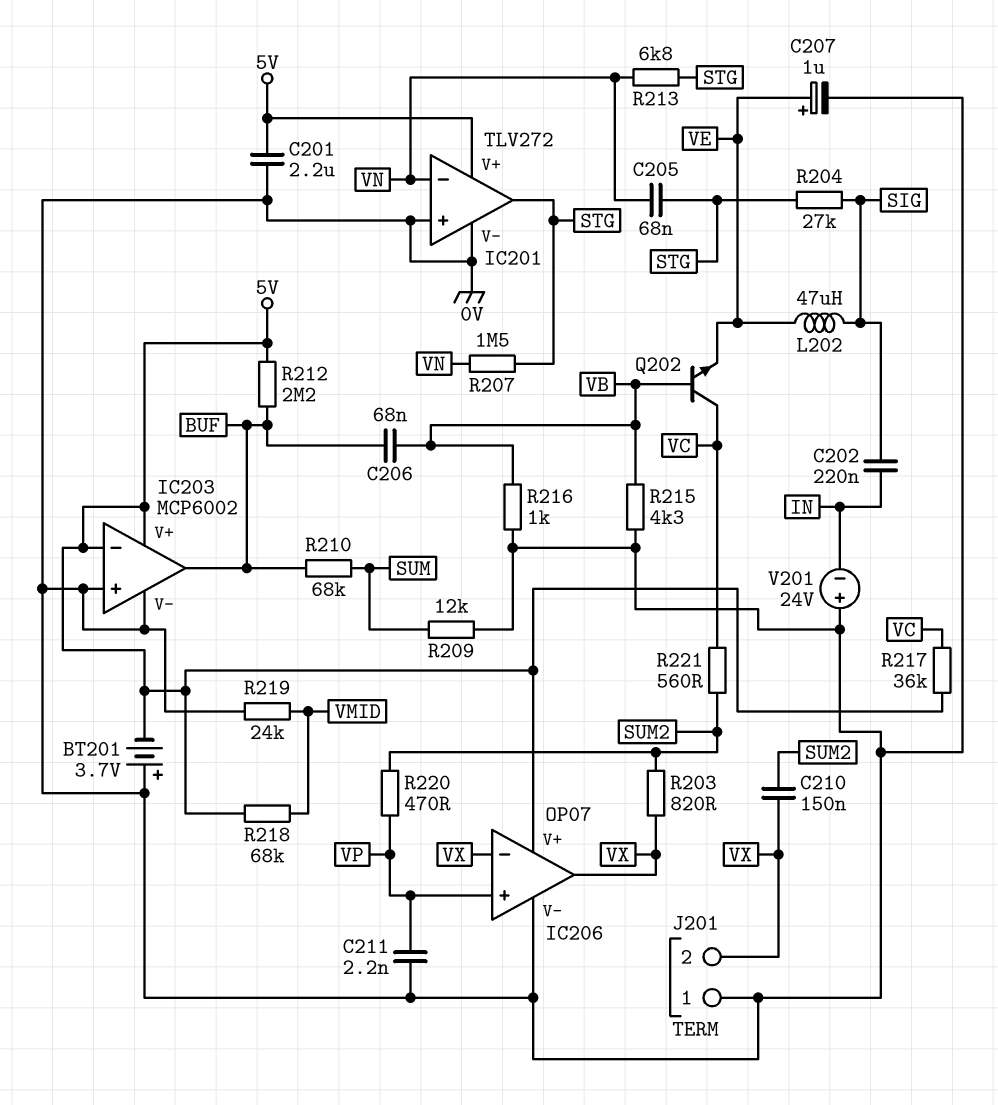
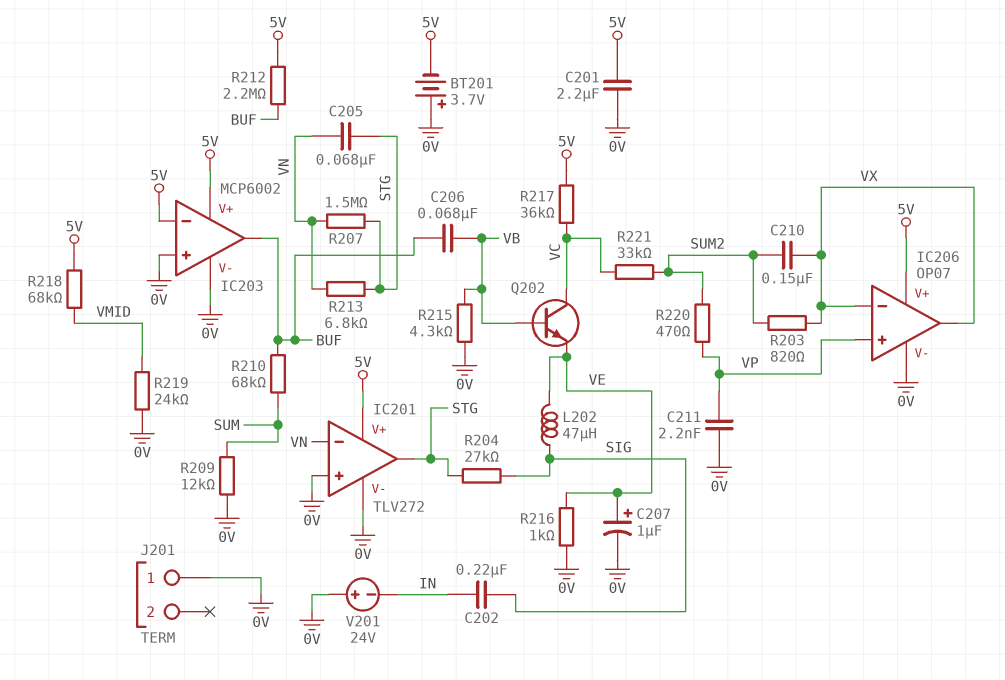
J201 pin 2: VX -> none
R216: 1k (0V, VB) -> 1k (0V, VE)
R221: 560 (SUM2, VC) -> 33k (SUM2, VC)

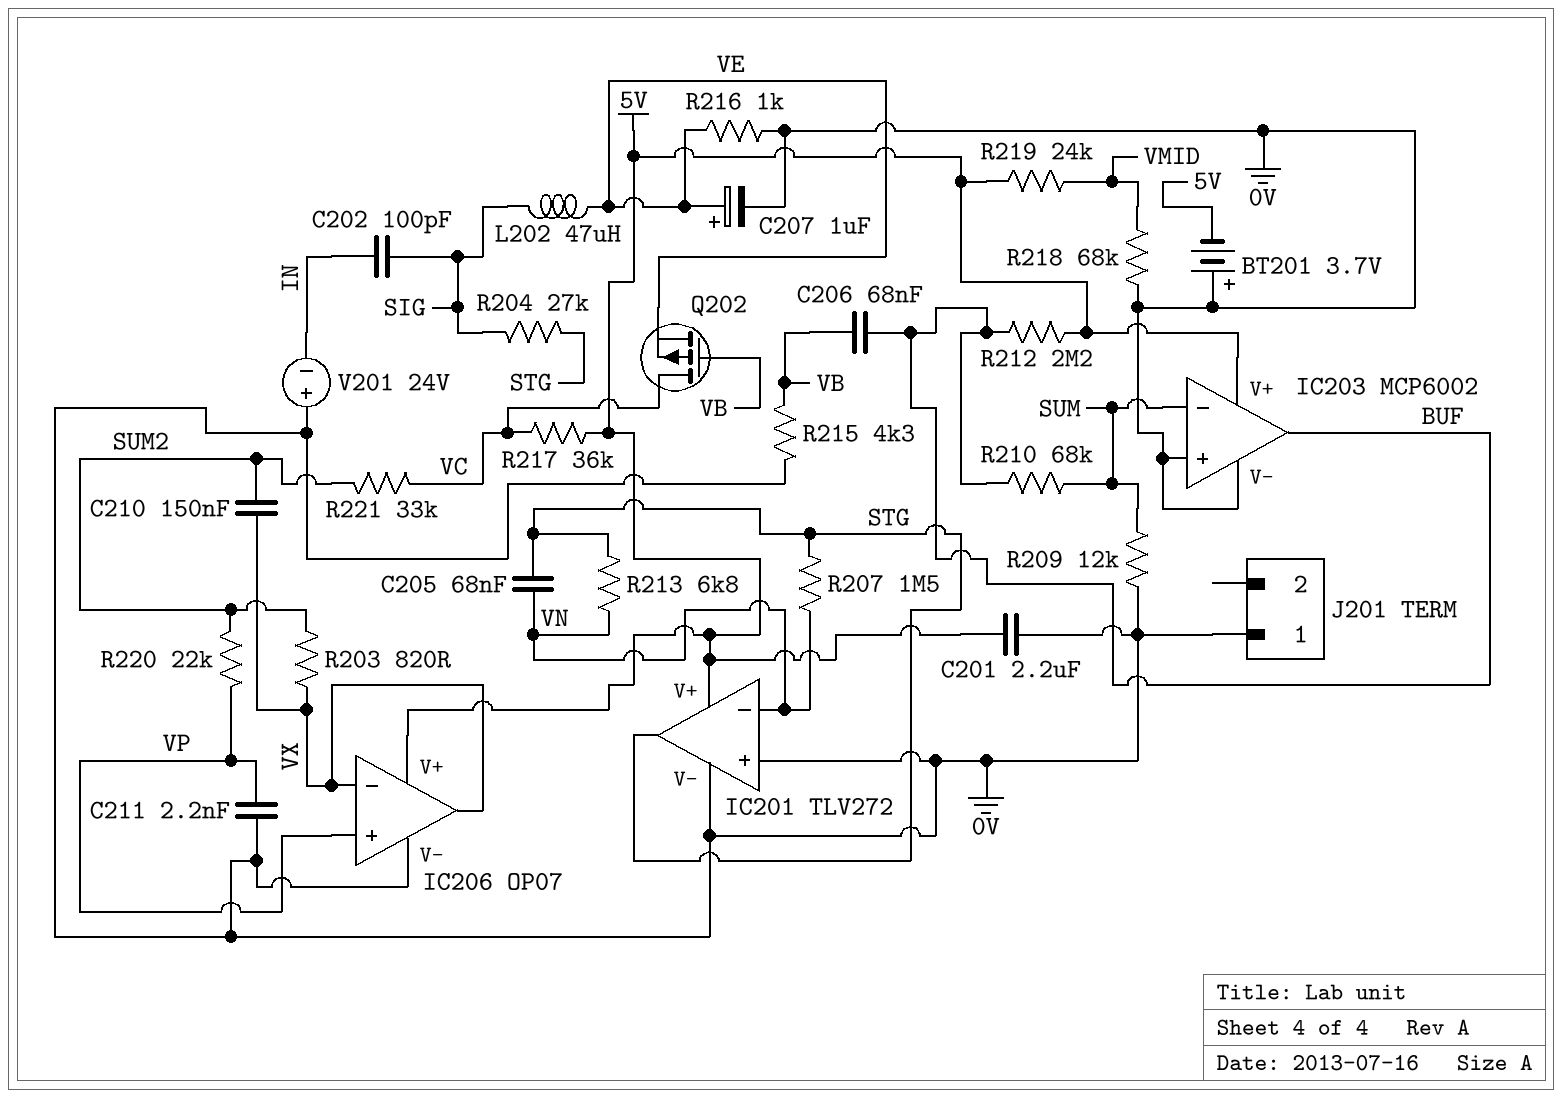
C202: 220nF (IN, SIG) -> 100pF (IN, SIG)
IC203 pin in-: 5V -> SUM
Q202: NPN (B VB, C VC, E VE) -> PMOS (G VB, D VC, S VE)
R218: 68k (5V, VMID) -> 68k (0V, VMID)
R219: 24k (0V, VMID) -> 24k (5V, VMID)
R220: 470 (SUM2, VP) -> 22k (SUM2, VP)

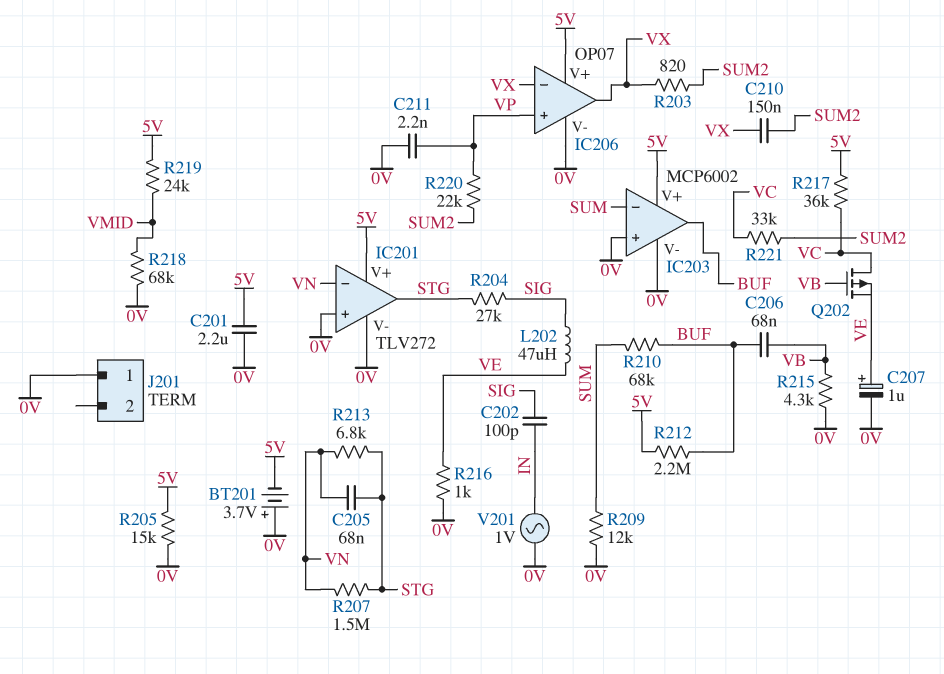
R205: none -> 15k (0V, 5V)
V201: 24V (plus 0V, minus IN) -> AC 1V (0V, IN)

